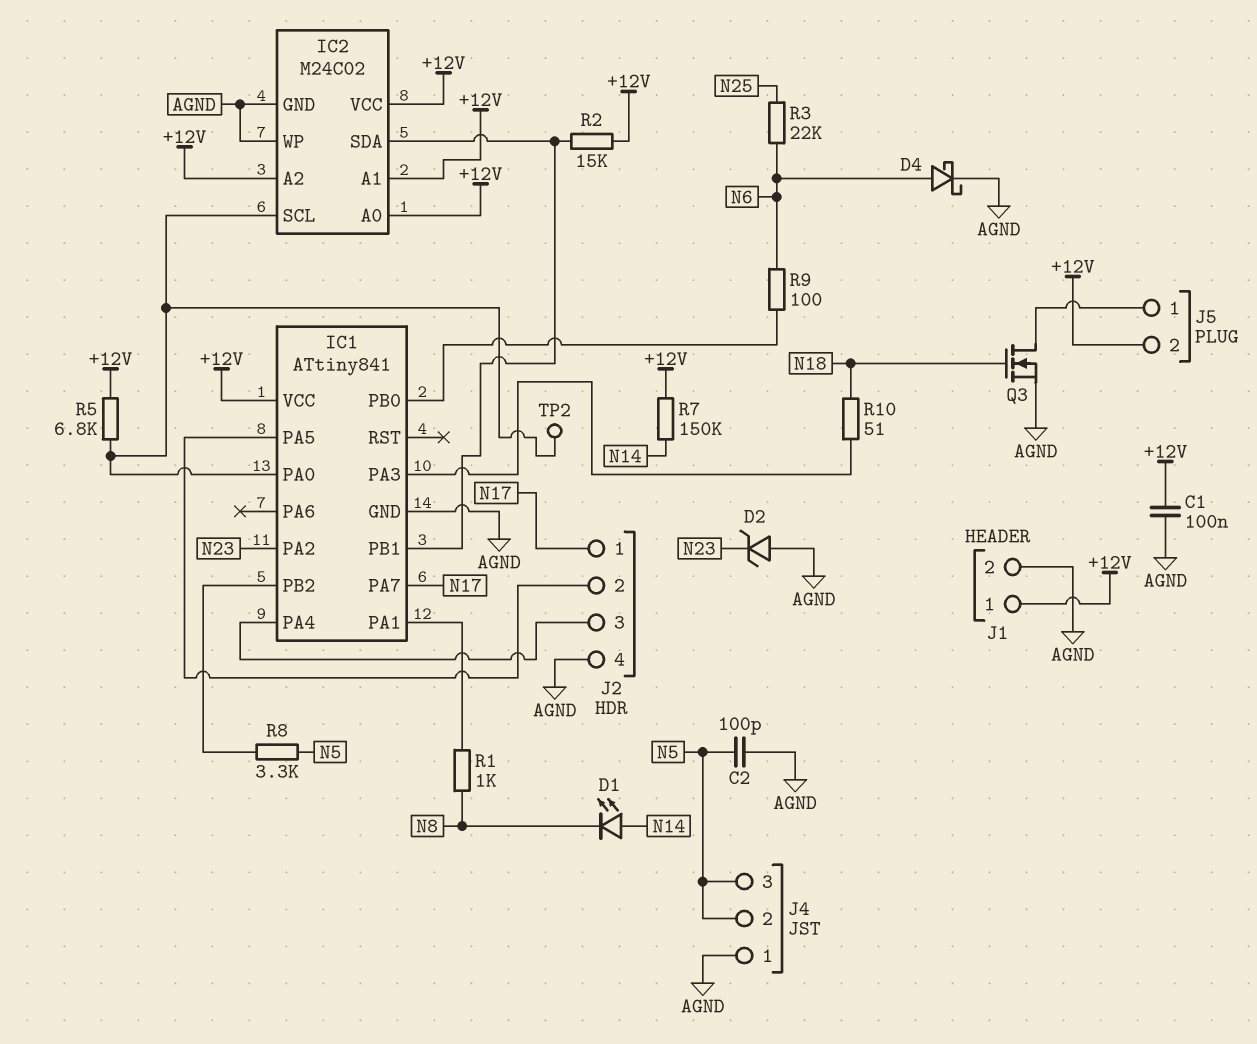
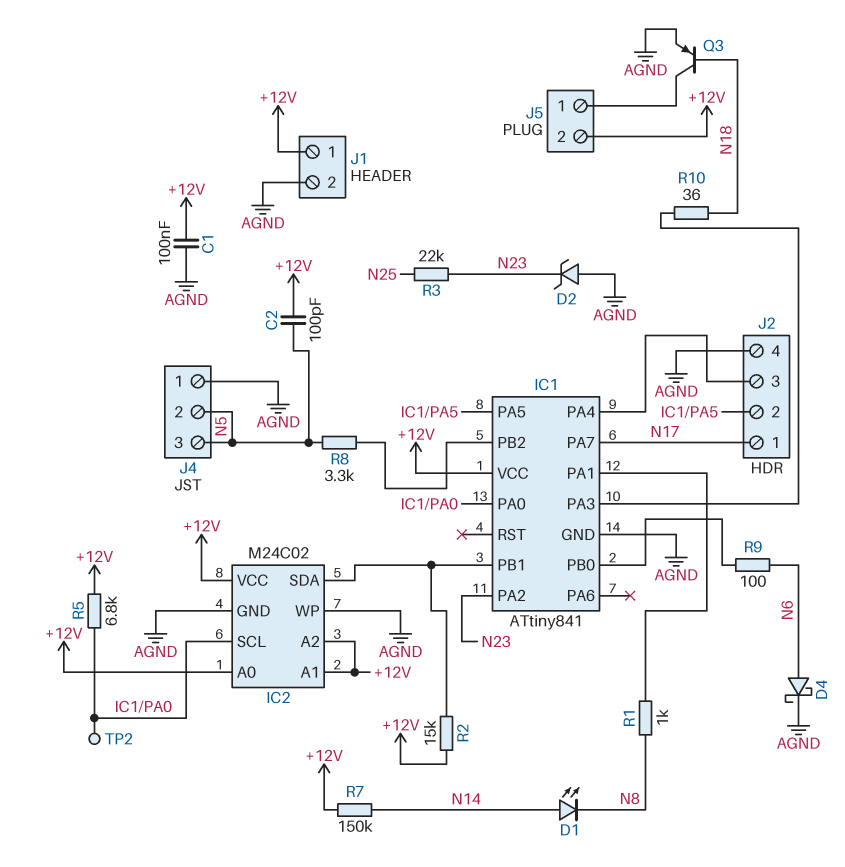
C2: 100pF (AGND, N5) -> 100pF (+12V, N5)
Q3: NMOS (G N18, D J5/1, S AGND) -> PNP (B N18, C J5/1, E AGND)
R3: 22k (N6, N25) -> 22k (N23, N25)
R10: 51 (IC1/PA3, N18) -> 36 (IC1/PA3, N18)

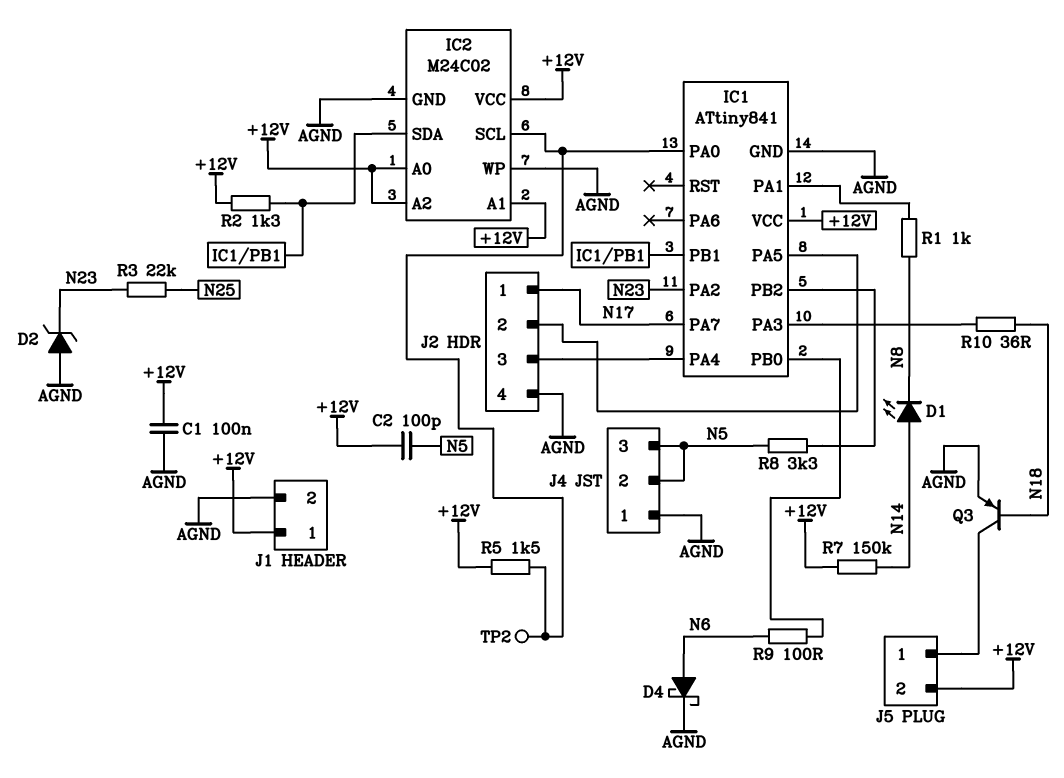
R2: 15k (+12V, IC1/PB1) -> 1.3k (+12V, IC1/PB1)
R5: 6.8k (+12V, IC1/PA0) -> 1.5k (+12V, IC1/PA0)

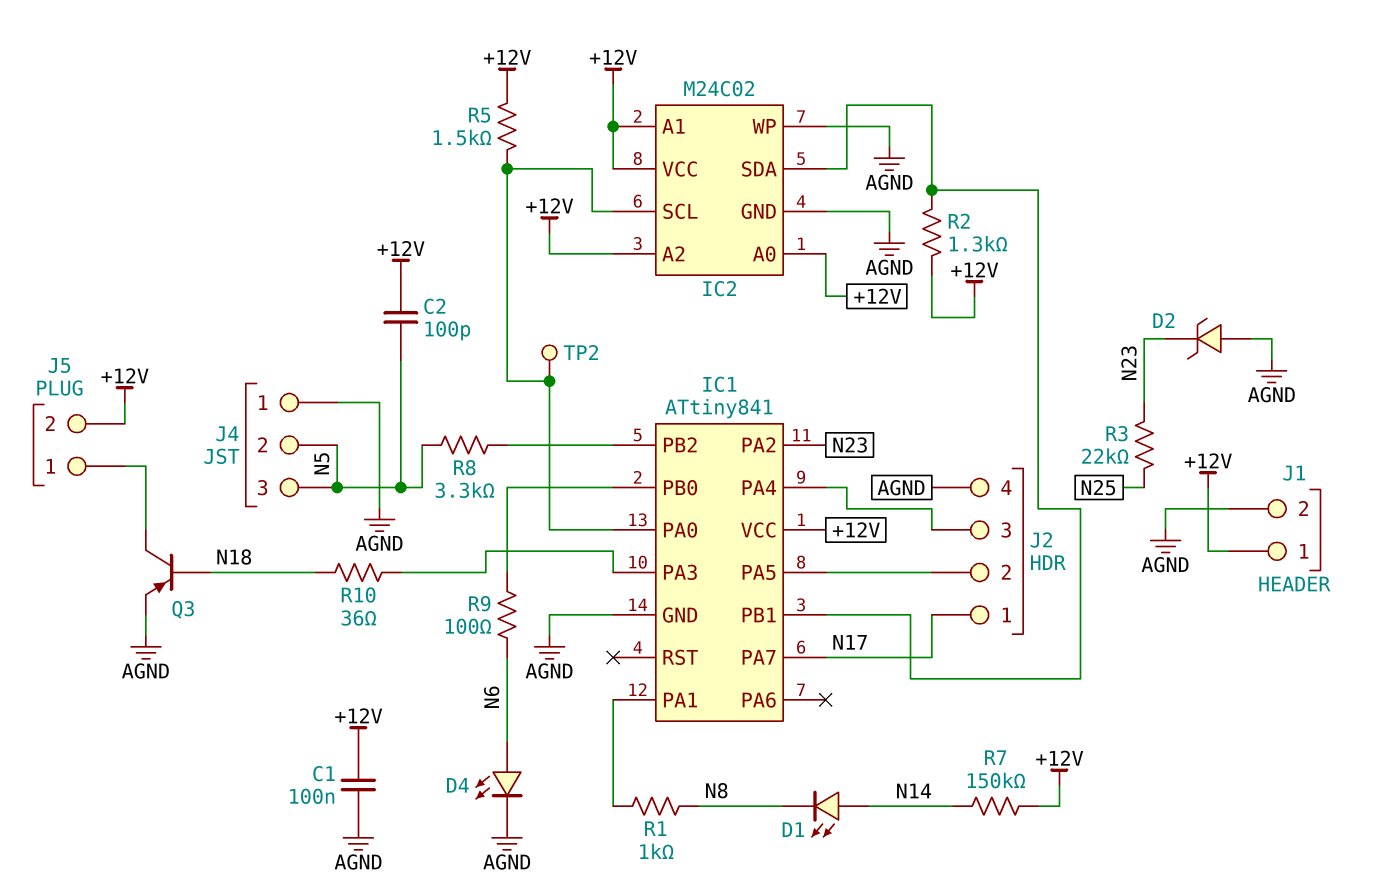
D4: schottky (A N6, K AGND) -> LED (A N6, K AGND)

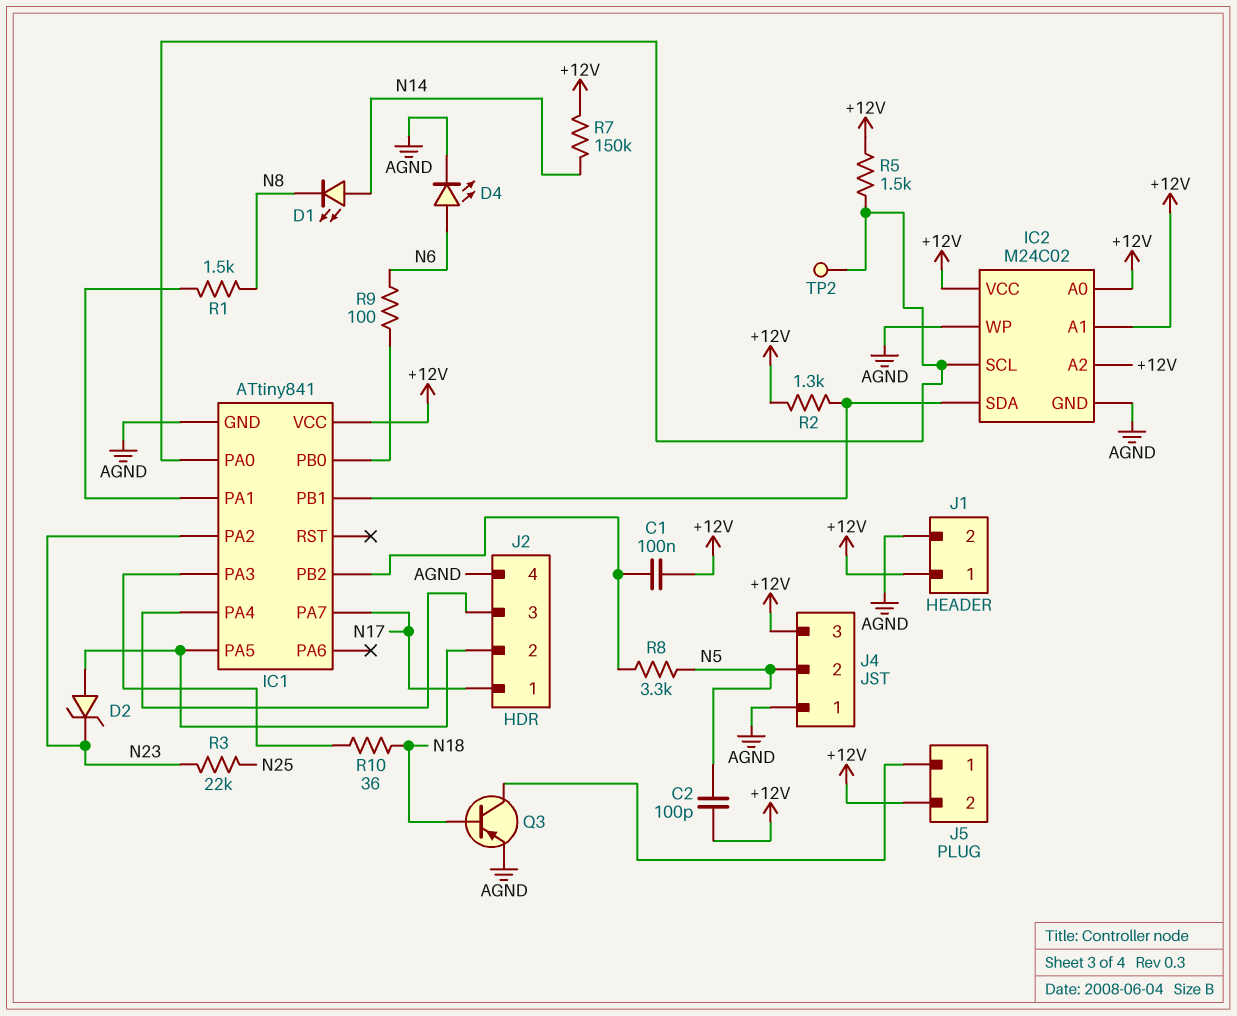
C1: 100nF (+12V, AGND) -> 100nF (+12V, IC1/PB2)
D2: zener (A AGND, K N23) -> zener (A IC1/PA5, K N23)
J4 pin 3: N5 -> +12V
R1: 1k (IC1/PA1, N8) -> 1.5k (IC1/PA1, N8)

